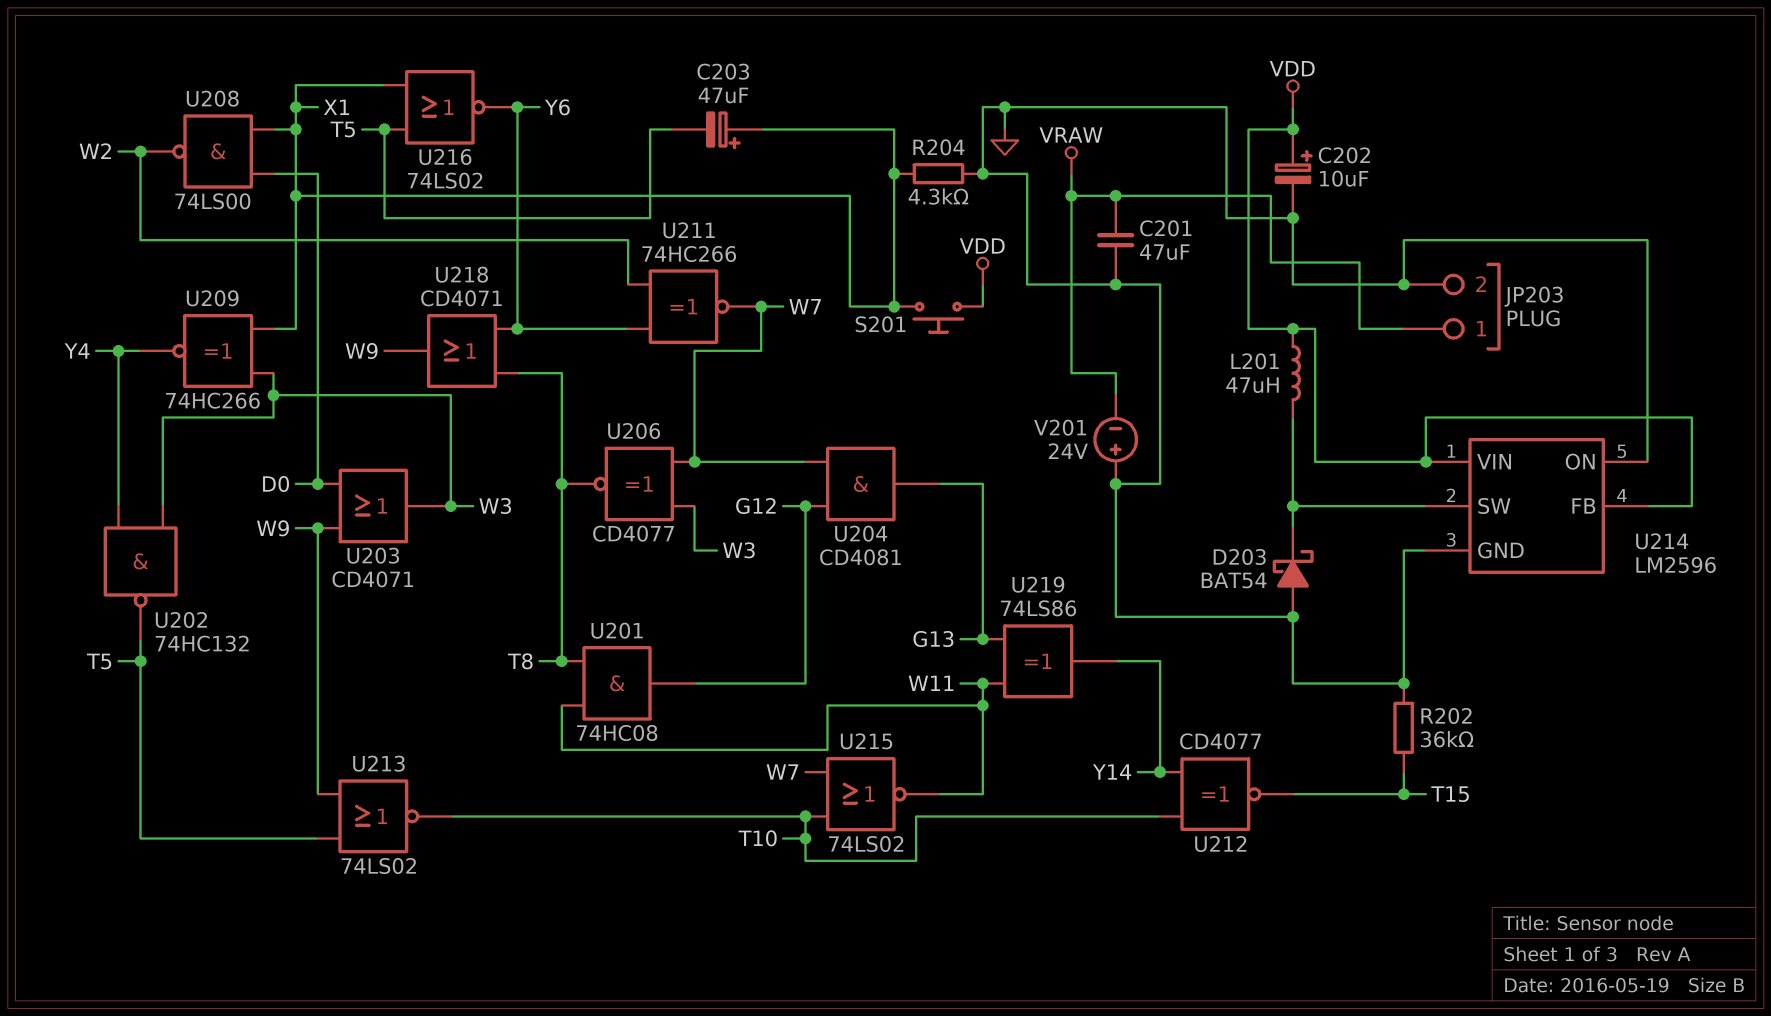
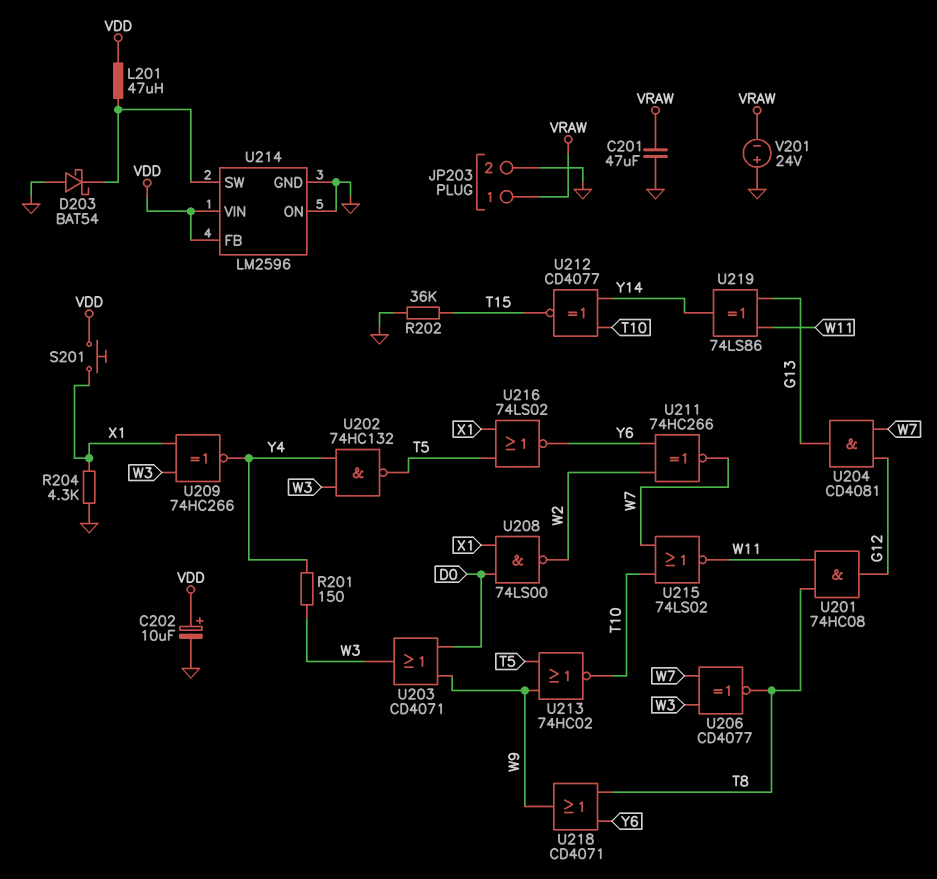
C203: 47uF (plus X1, minus T5) -> none
R201: none -> 150 (W3, Y4)
U213: NOR 74LS02 (in T5, in W9, out T10) -> NOR 74HC02 (in T5, in W9, out T10)

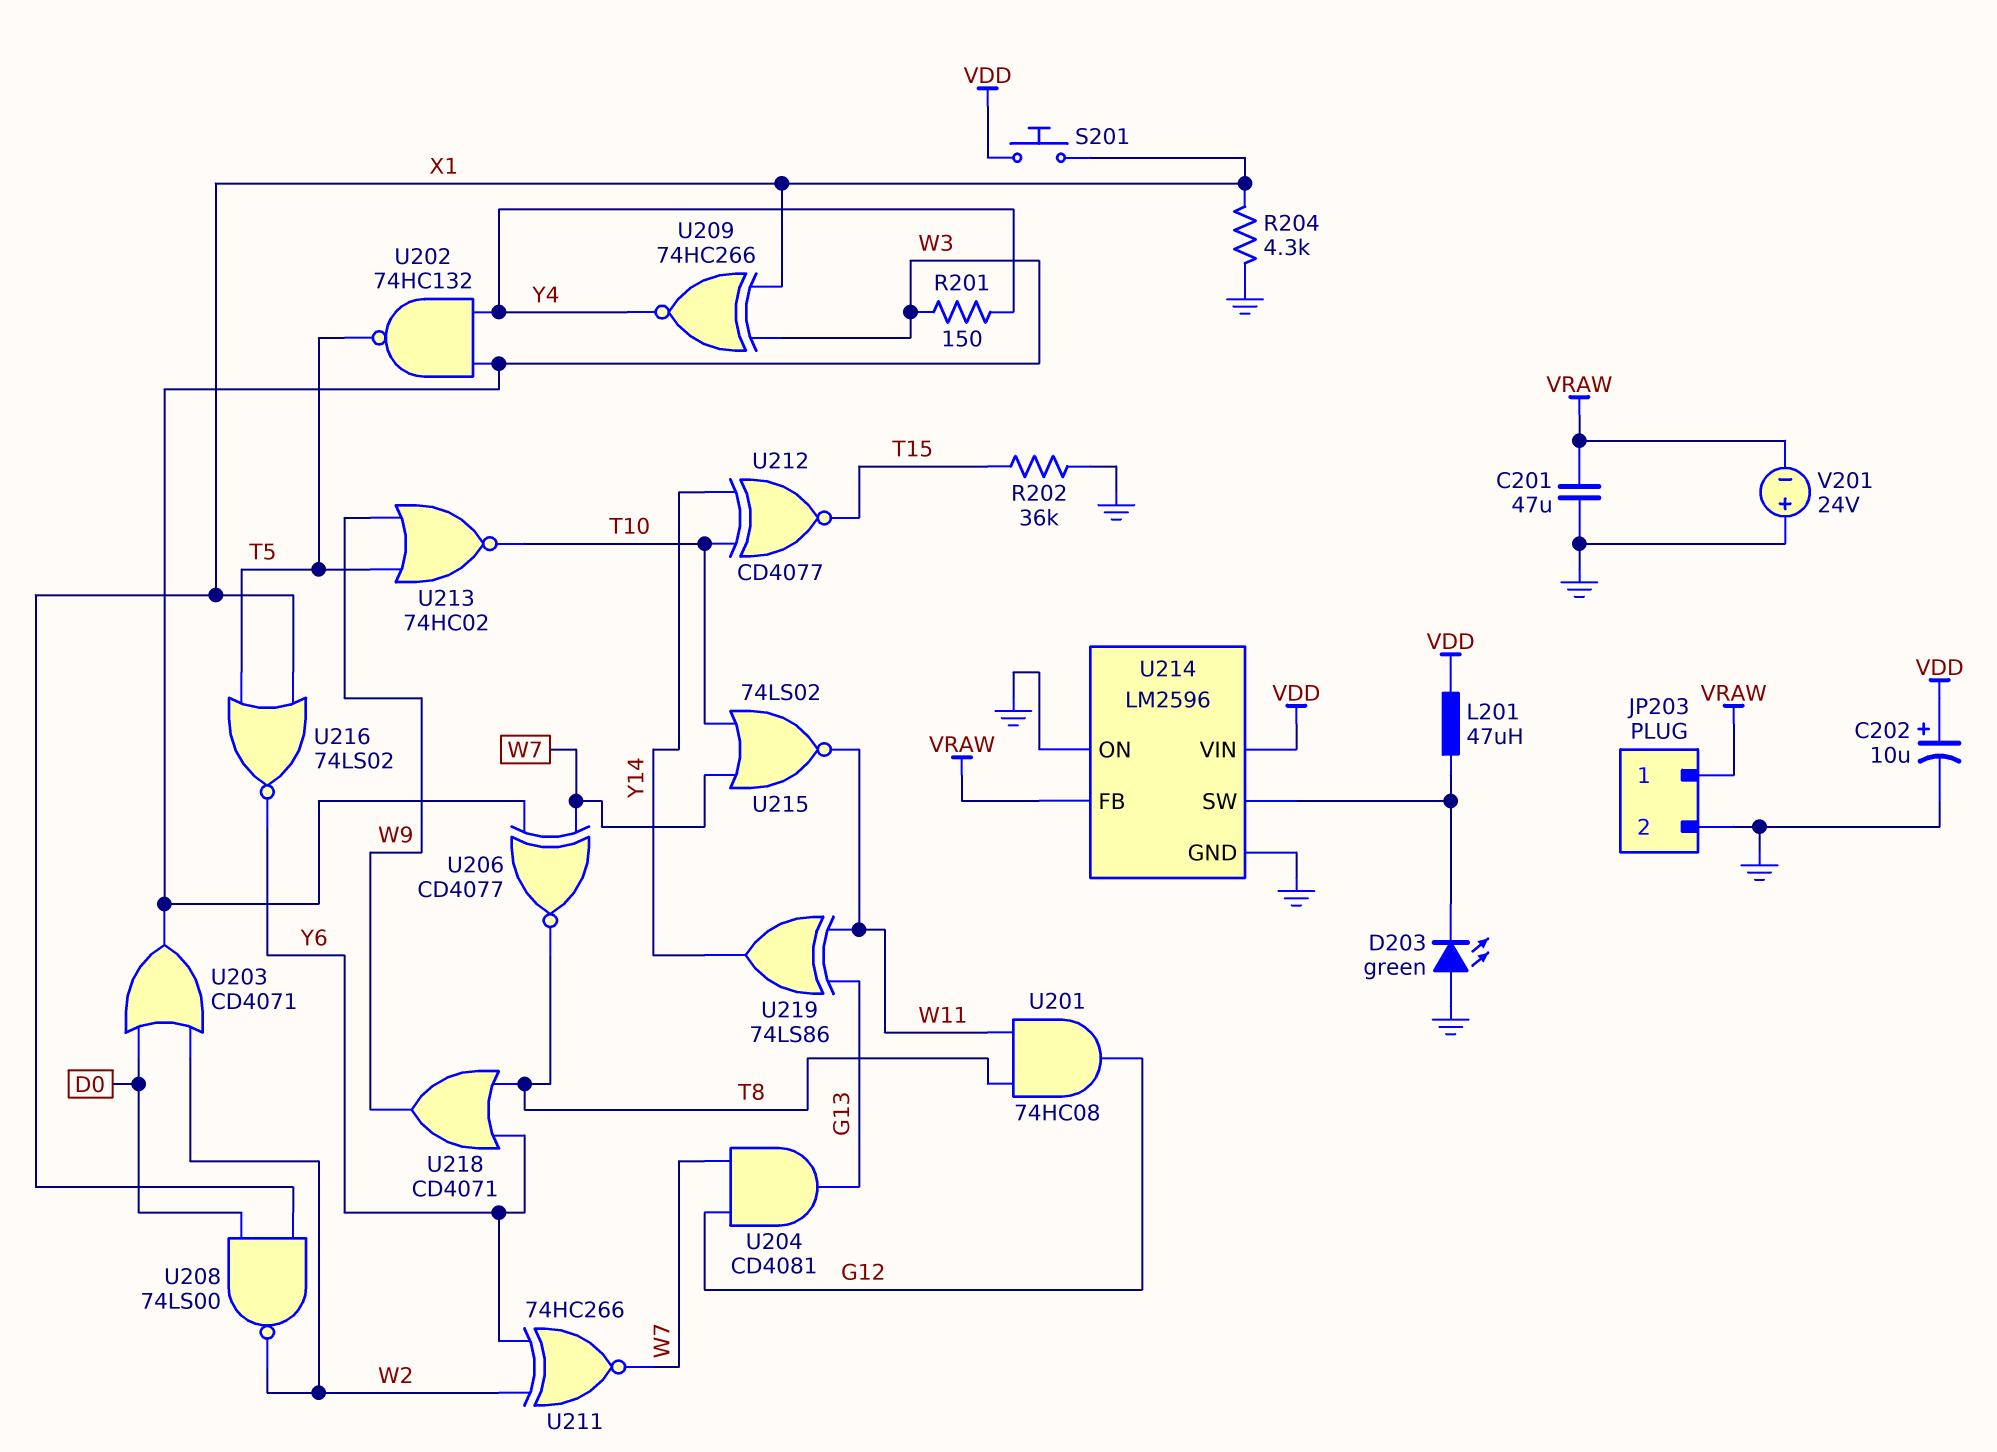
D203: schottky BAT54 (A GND, K U214/SW) -> LED green (A GND, K U214/SW)
U203: OR CD4071 (in D0, in W9, out W3) -> OR CD4071 (in D0, in W2, out W3)
U214 pin FB: VDD -> VRAW

